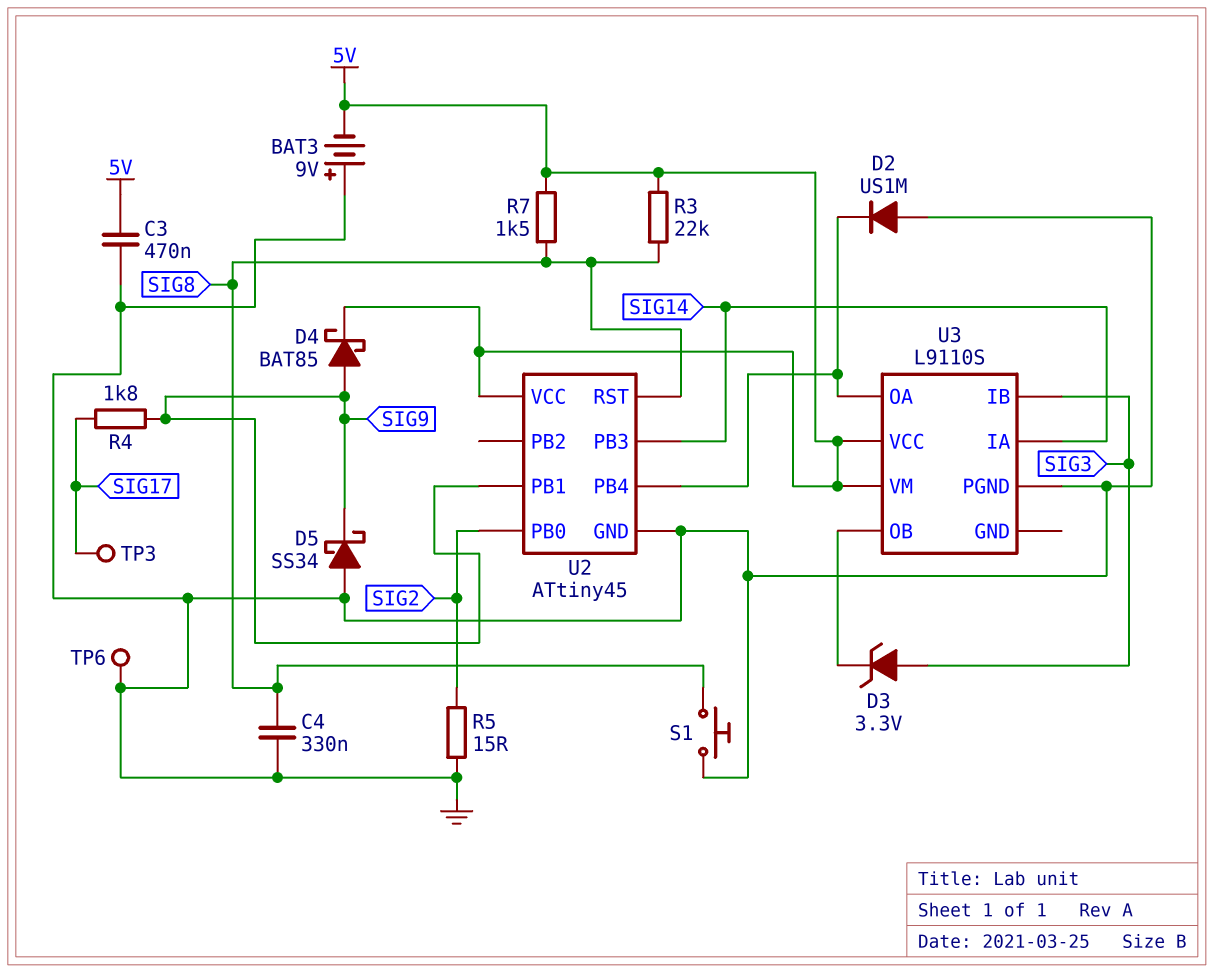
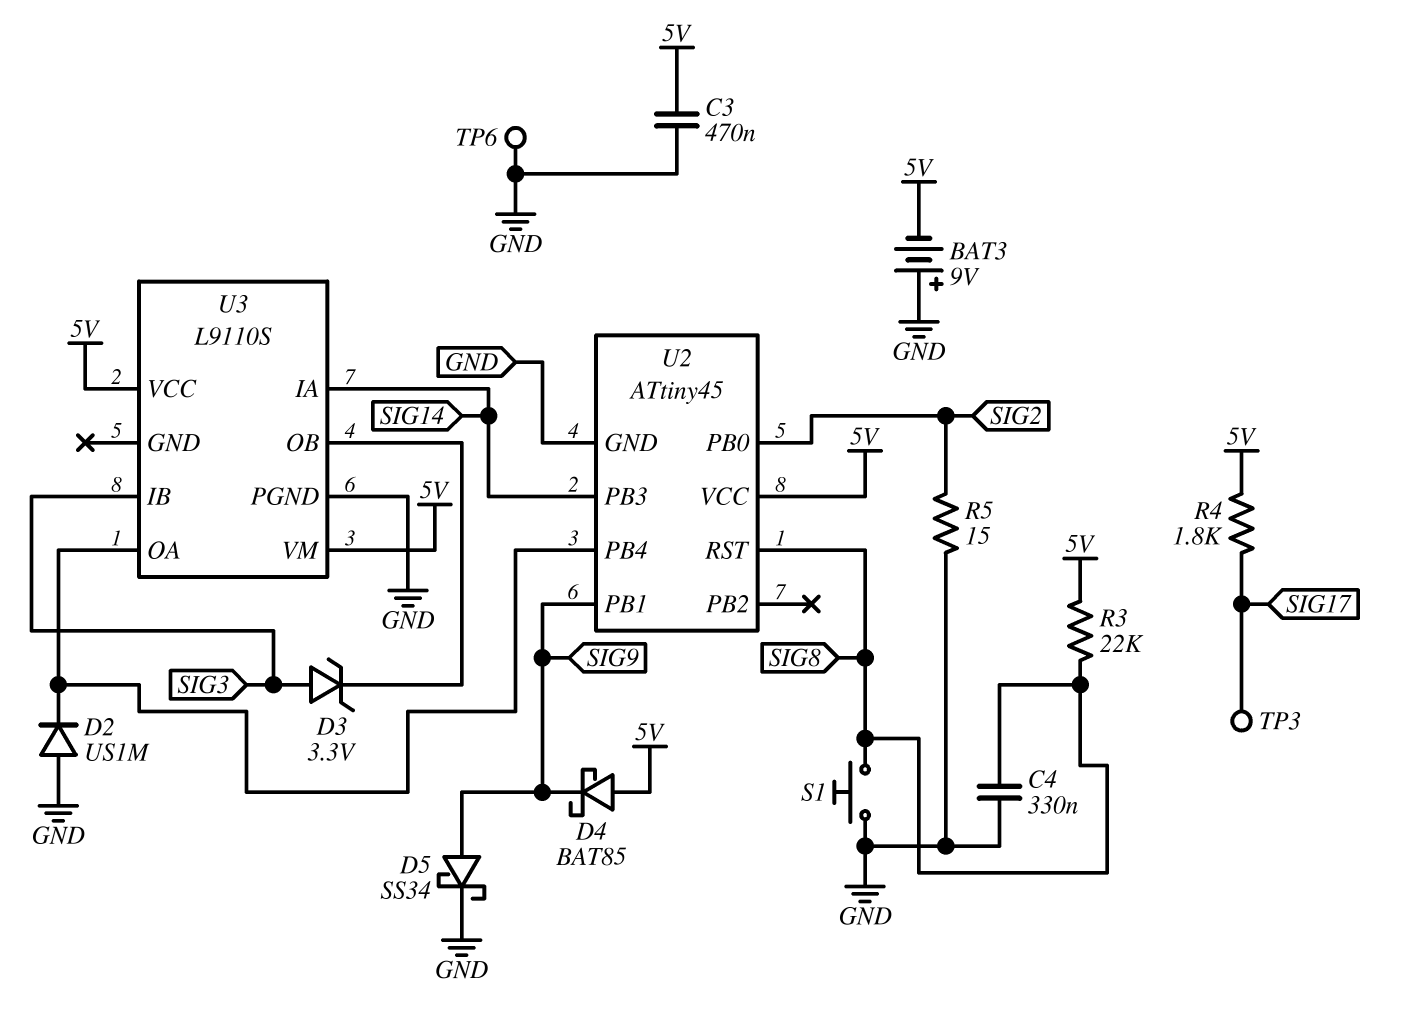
D4: schottky BAT85 (A SIG9, K 5V) -> schottky BAT85 (A 5V, K SIG9)
D5: schottky SS34 (A GND, K SIG9) -> schottky SS34 (A SIG9, K GND)
R4: 1.8k (SIG9, SIG17) -> 1.8k (5V, SIG17)
R7: 1.5k (5V, SIG8) -> none

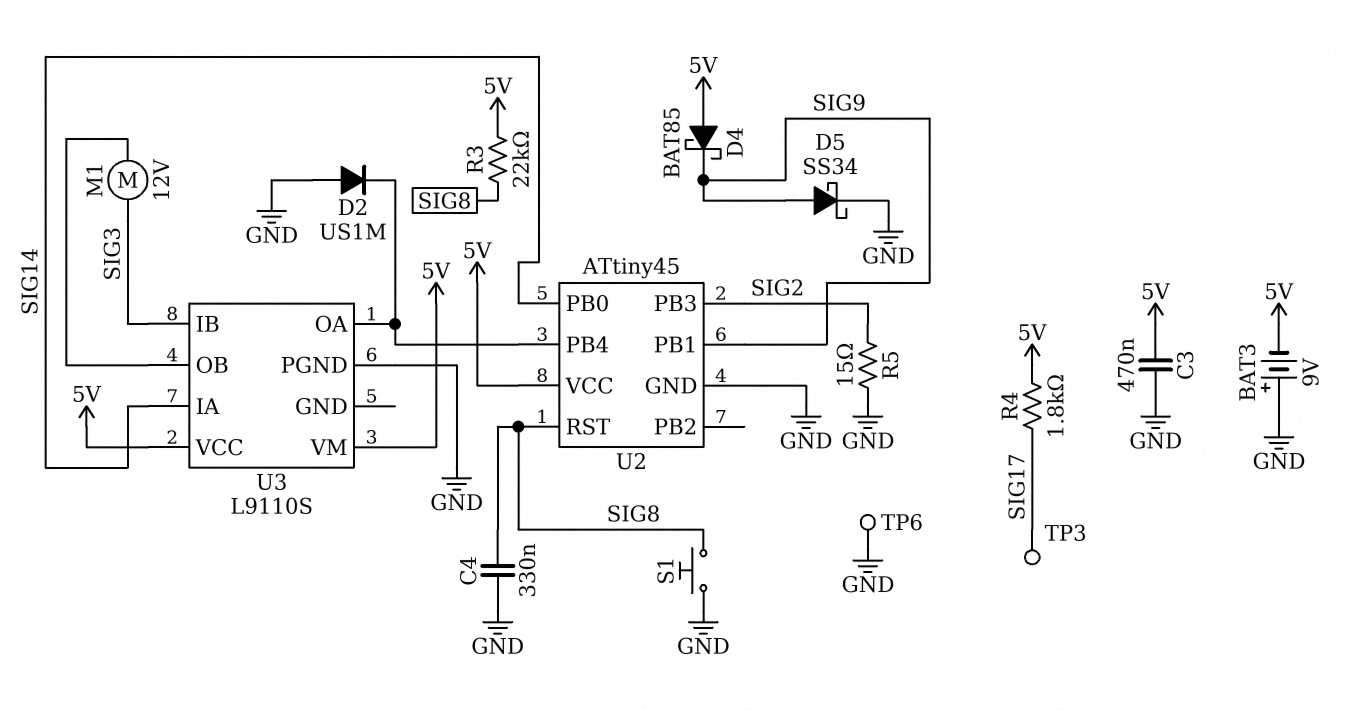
D3: zener 3.3V (A SIG3, K U3/OB) -> none
M1: none -> motor 12V (SIG3, U3/OB)
U2 pin PB0: SIG2 -> SIG14
U2 pin PB3: SIG14 -> SIG2

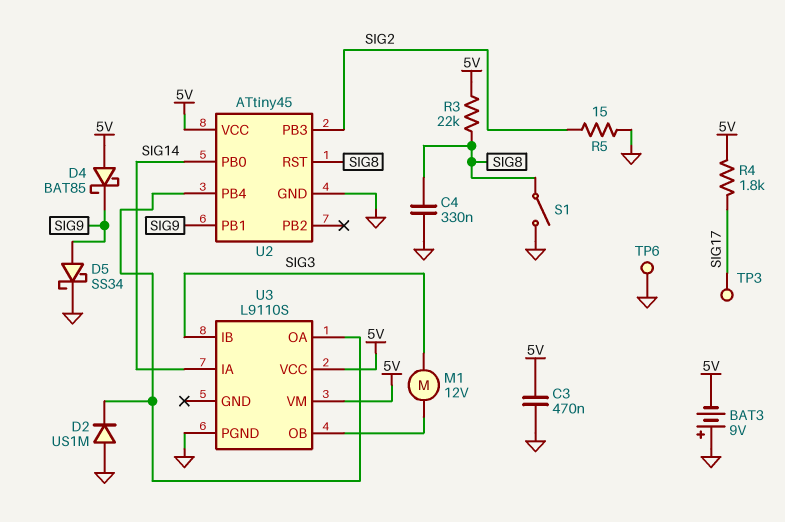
S1: button (GND, SIG8) -> switch (GND, SIG8)

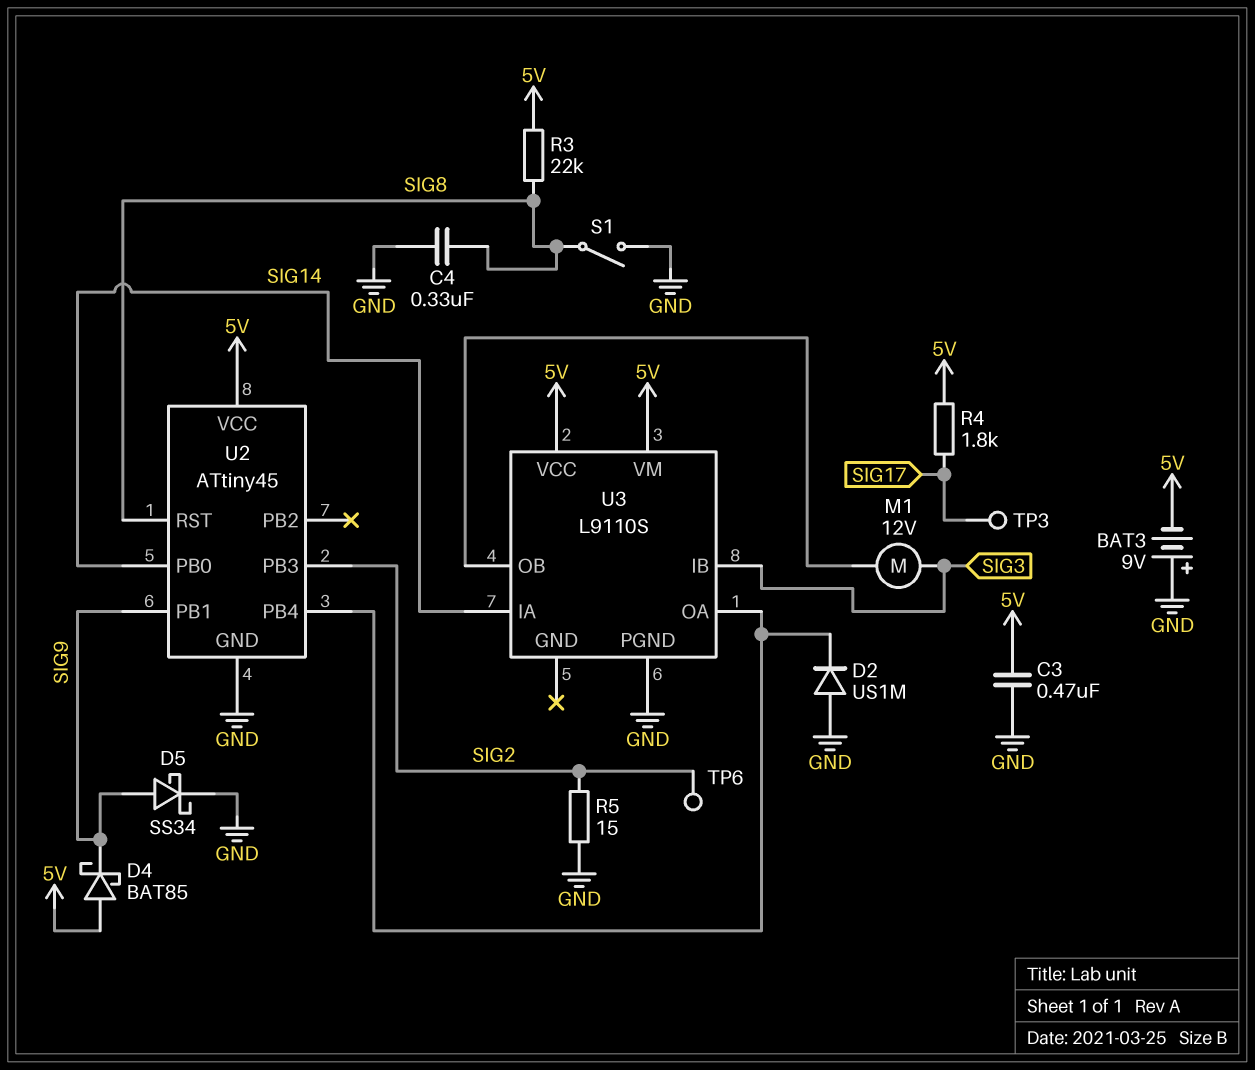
TP6: test point (GND) -> test point (SIG2)

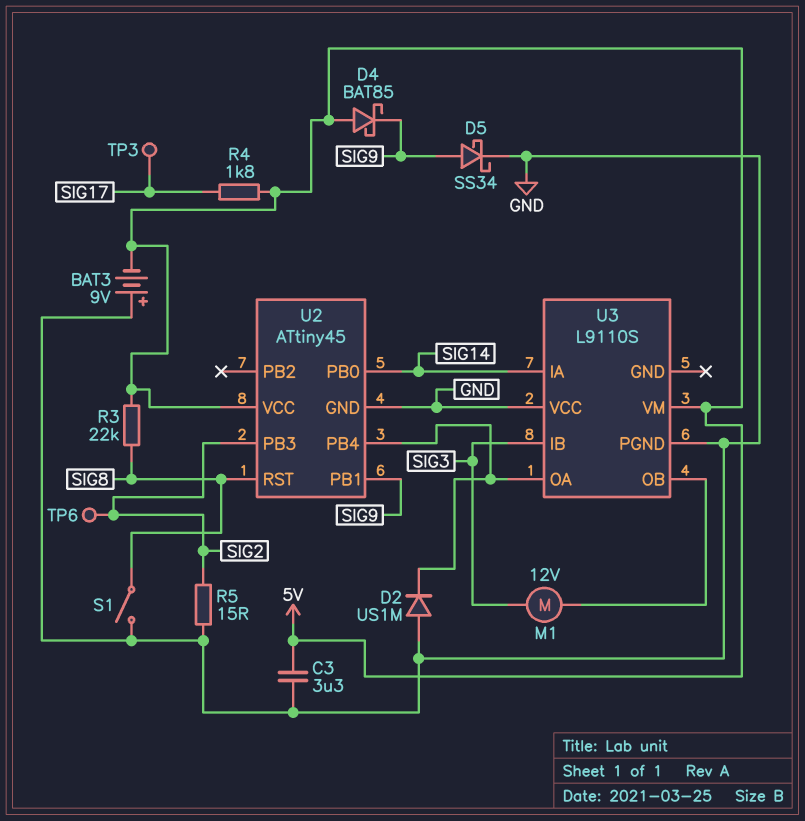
C3: 470nF (5V, GND) -> 3.3uF (5V, GND)
C4: 330nF (GND, SIG8) -> none
U3 pin VCC: 5V -> GND

